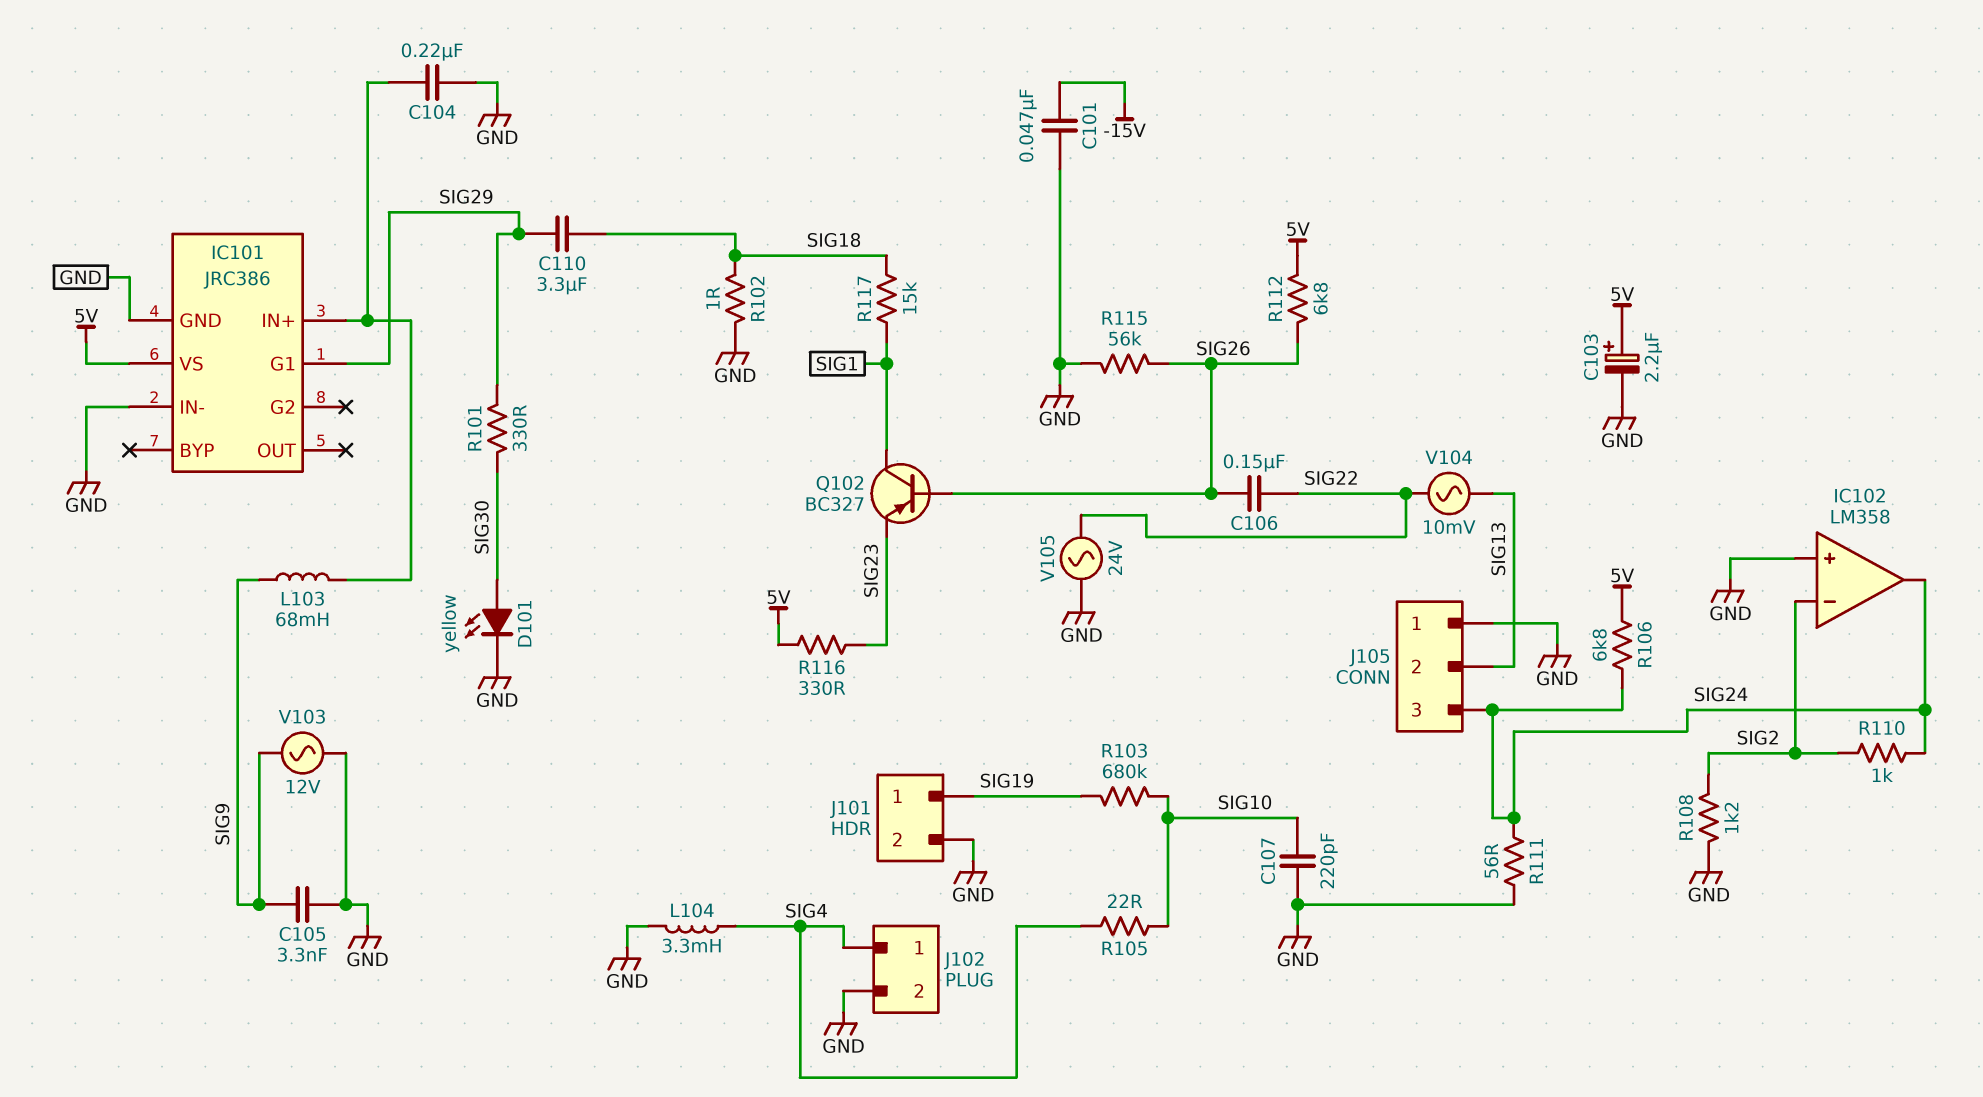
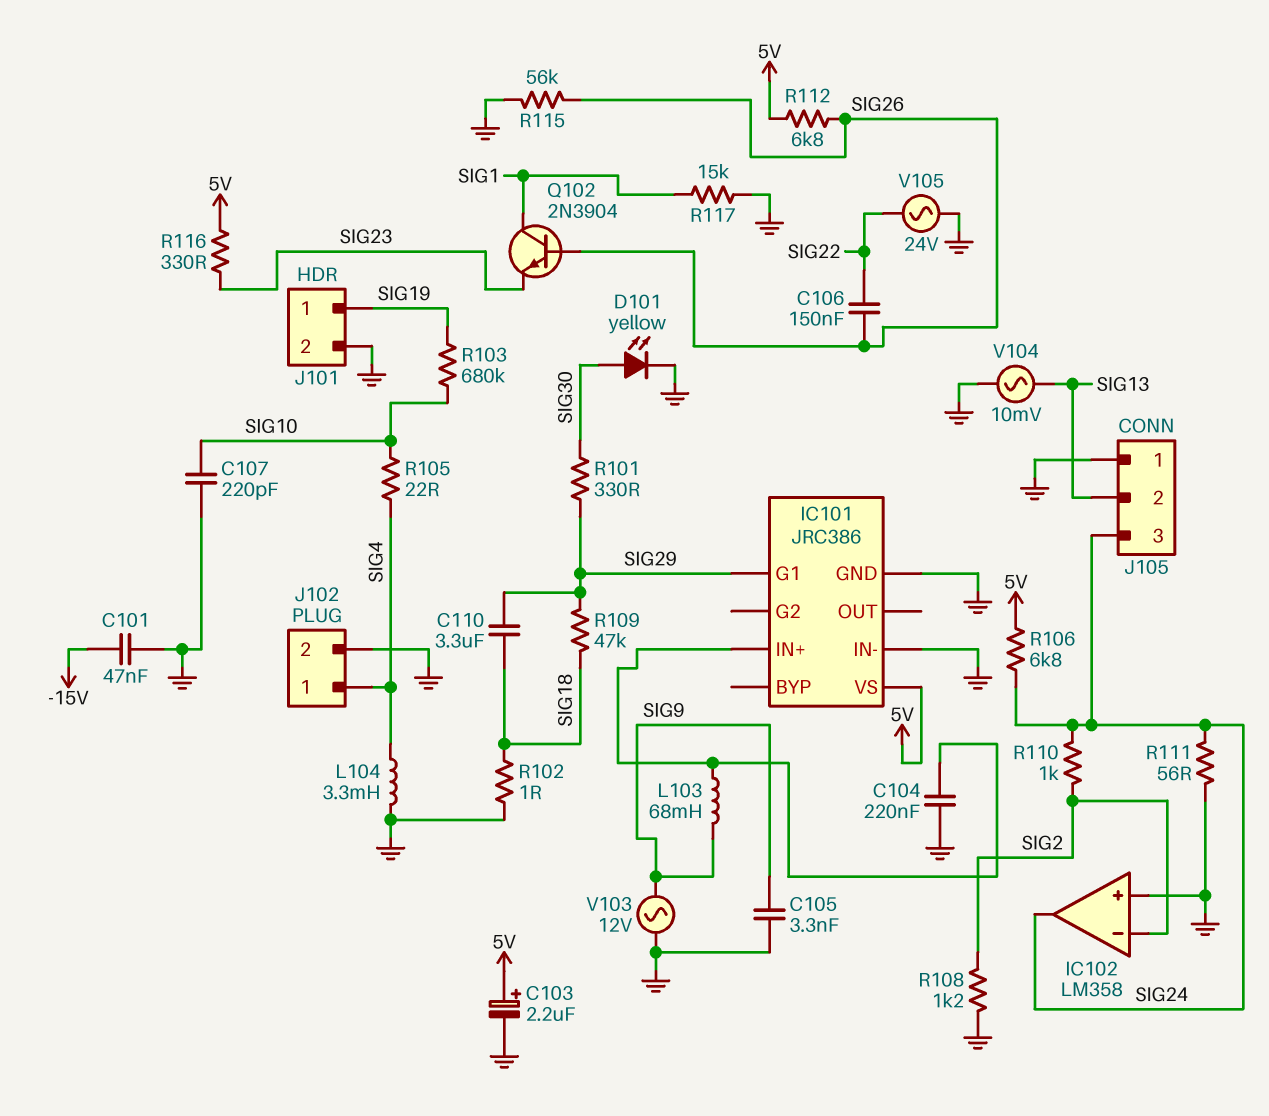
Q102: PNP BC327 (B SIG26, C SIG1, E SIG23) -> NPN 2N3904 (B SIG26, C SIG1, E SIG23)
R109: none -> 47k (SIG18, SIG29)
R117: 15k (SIG1, SIG18) -> 15k (GND, SIG1)
V104: AC 10mV (SIG13, SIG22) -> AC 10mV (GND, SIG13)

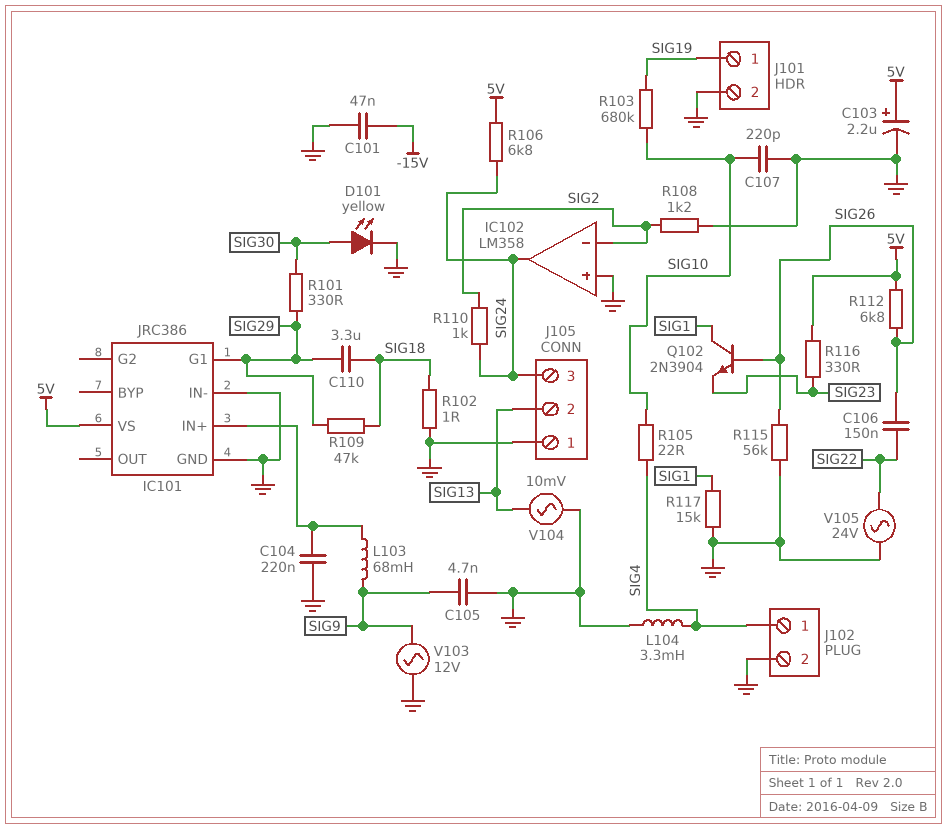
C105: 3.3nF (GND, SIG9) -> 4.7nF (GND, SIG9)
R111: 56 (GND, SIG24) -> none

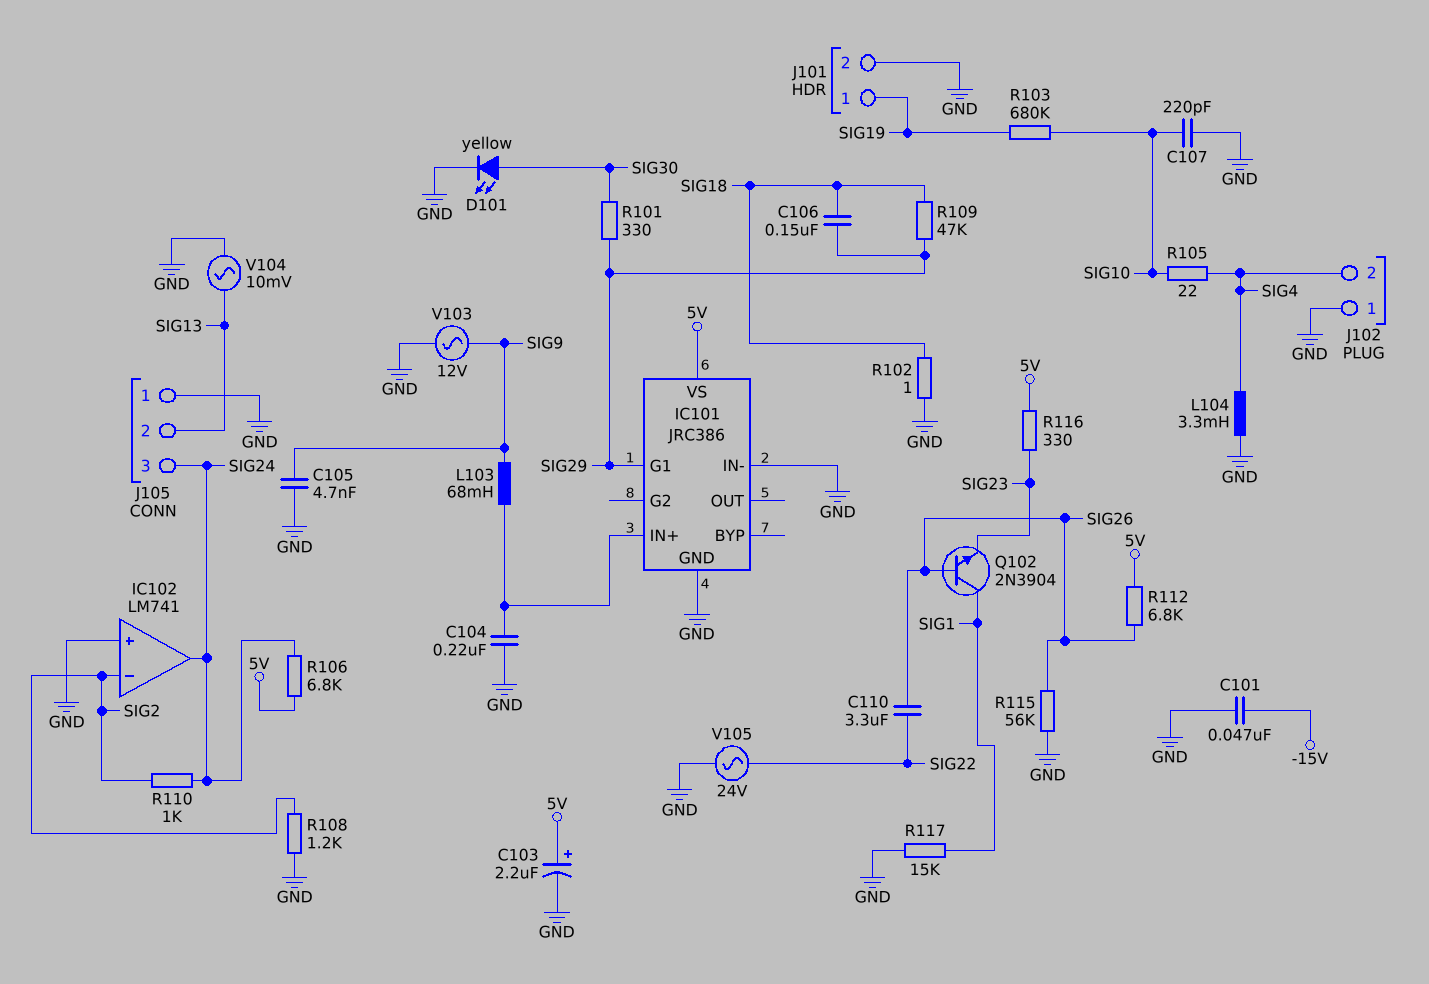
C106: 150nF (SIG22, SIG26) -> 150nF (SIG18, SIG29)
C110: 3.3uF (SIG18, SIG29) -> 3.3uF (SIG22, SIG26)
IC102: LM358 -> LM741
J102 pin 1: SIG4 -> GND
J102 pin 2: GND -> SIG4

